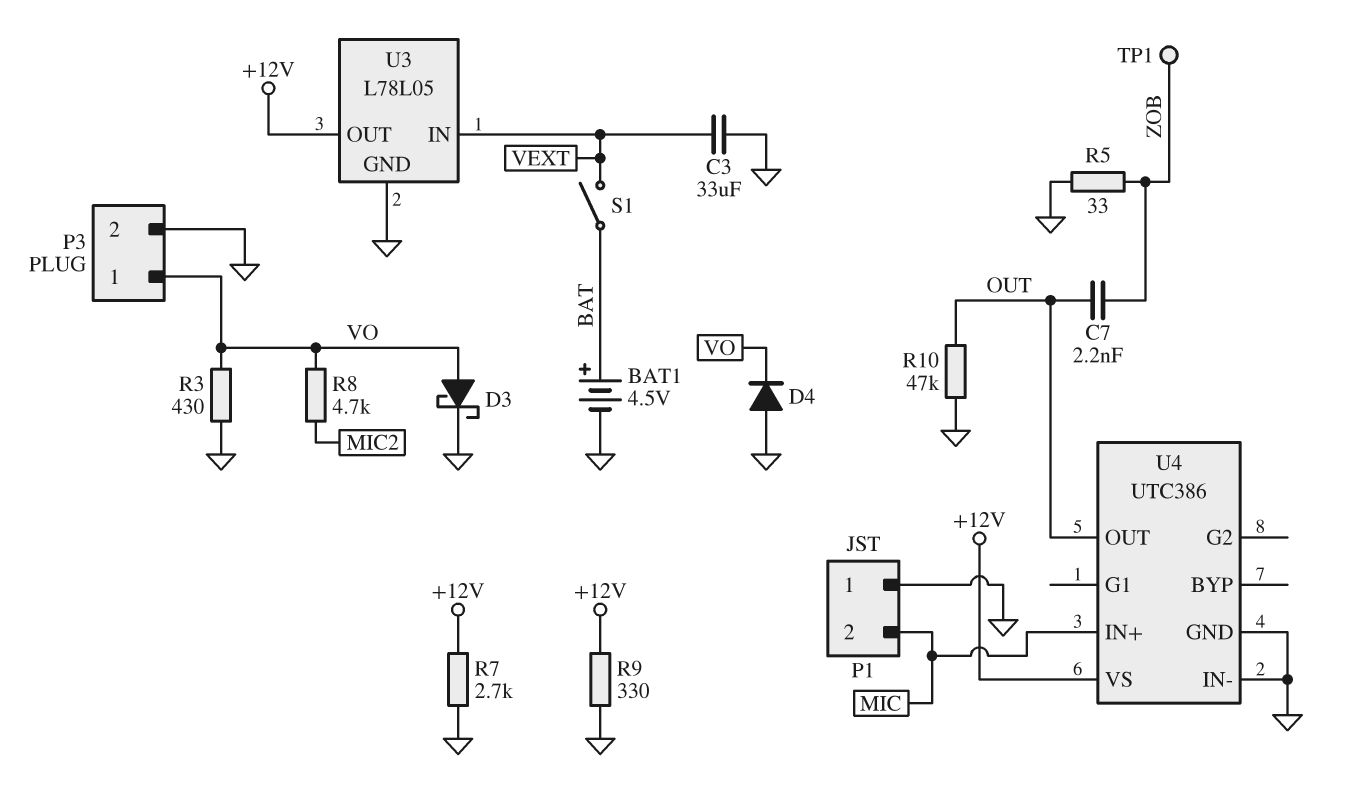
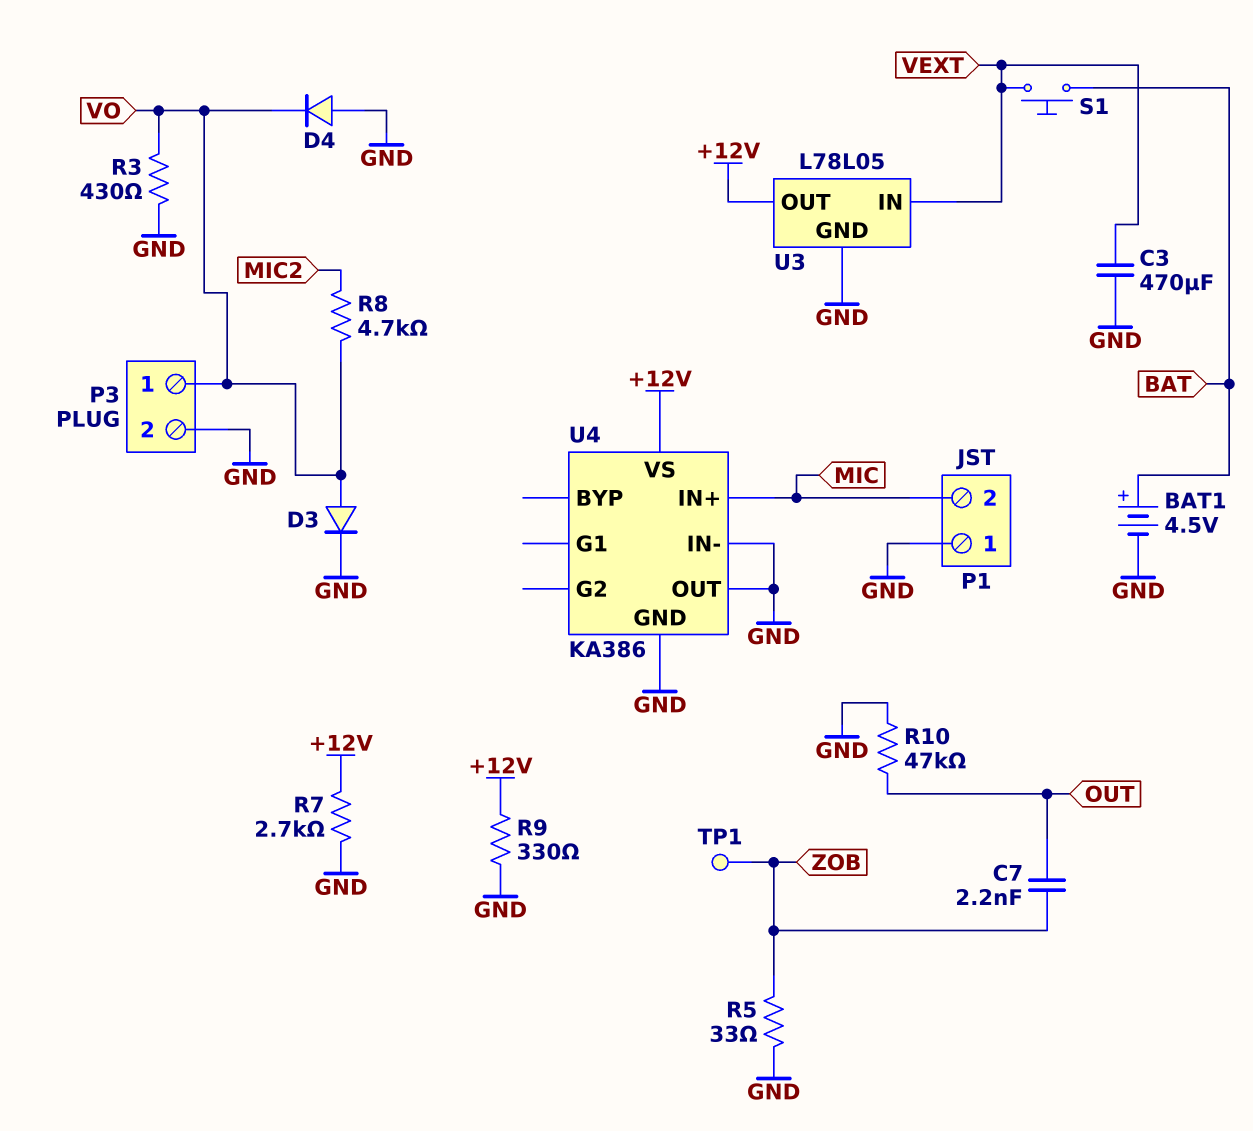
C3: 33uF (GND, VEXT) -> 470uF (GND, VEXT)
D3: schottky (A VO, K GND) -> diode (A VO, K GND)
S1: switch (BAT, VEXT) -> button (BAT, VEXT)
U4: UTC386 -> KA386
U4 pin OUT: OUT -> GND

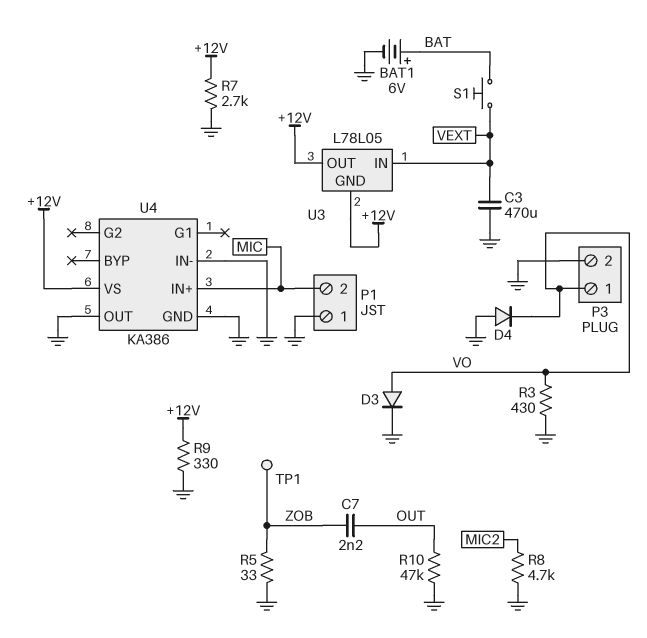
BAT1: 4.5V (plus BAT, minus GND) -> 6V (plus BAT, minus GND)
R8: 4.7k (MIC2, VO) -> 4.7k (GND, MIC2)
U3 pin GND: GND -> +12V

